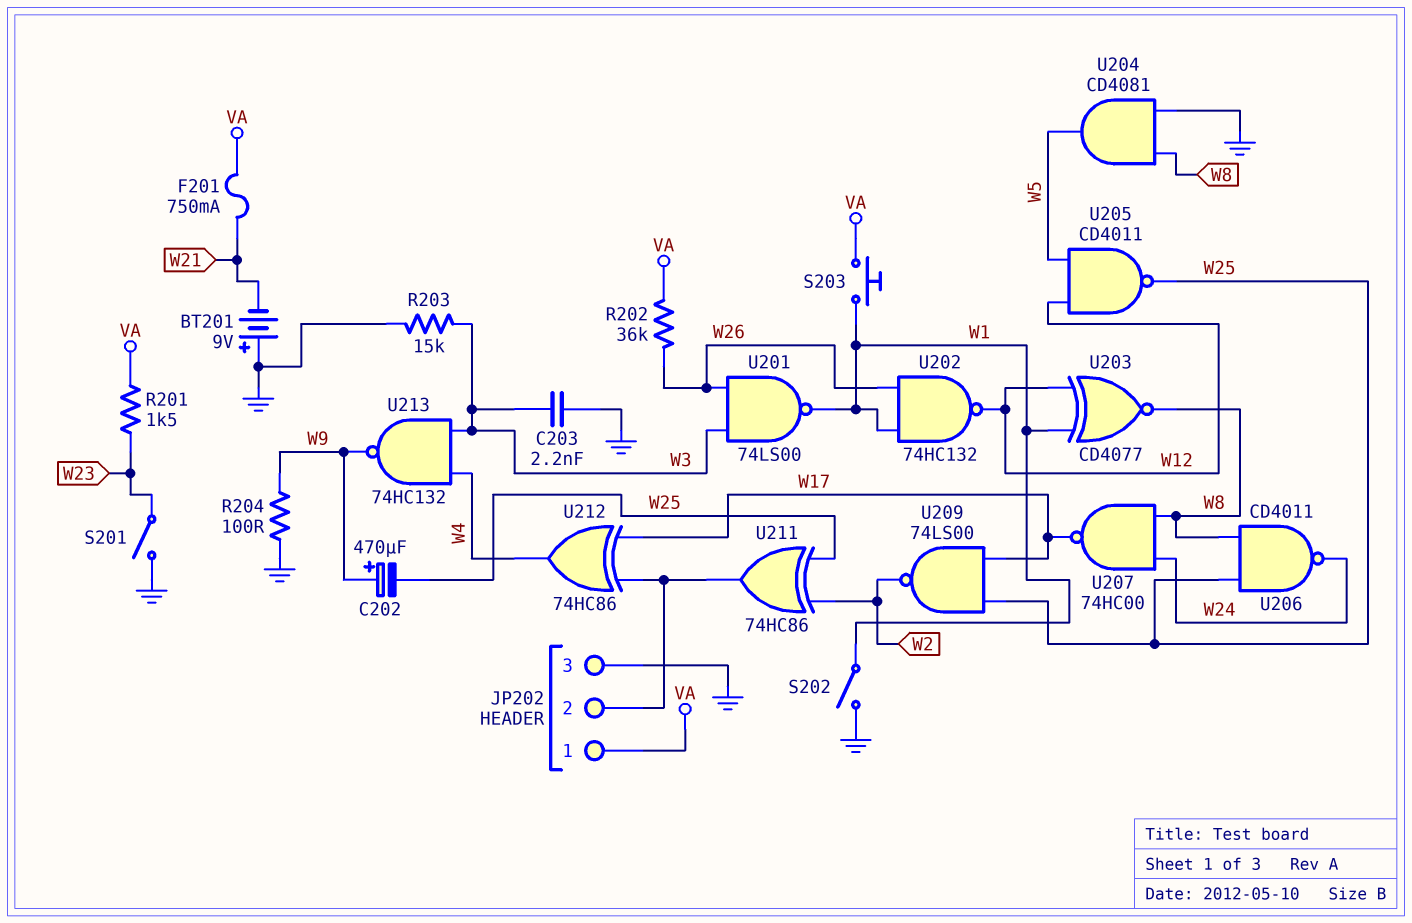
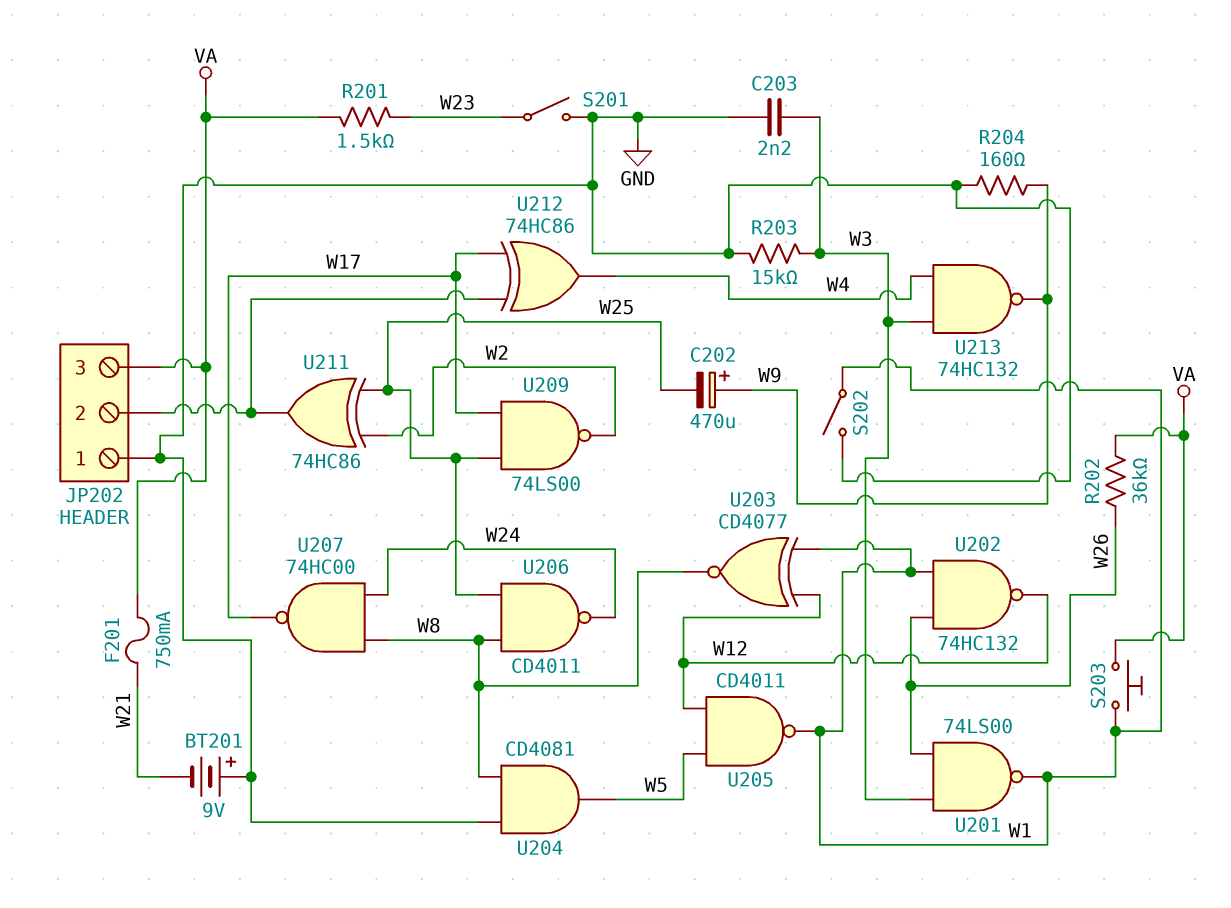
JP202 pin 1: VA -> GND
JP202 pin 3: GND -> VA
R204: 100 (GND, W9) -> 160 (GND, W9)
U205: NAND CD4011 (in W5, in W12, out W25) -> NAND CD4011 (in W5, in W12, out W1)

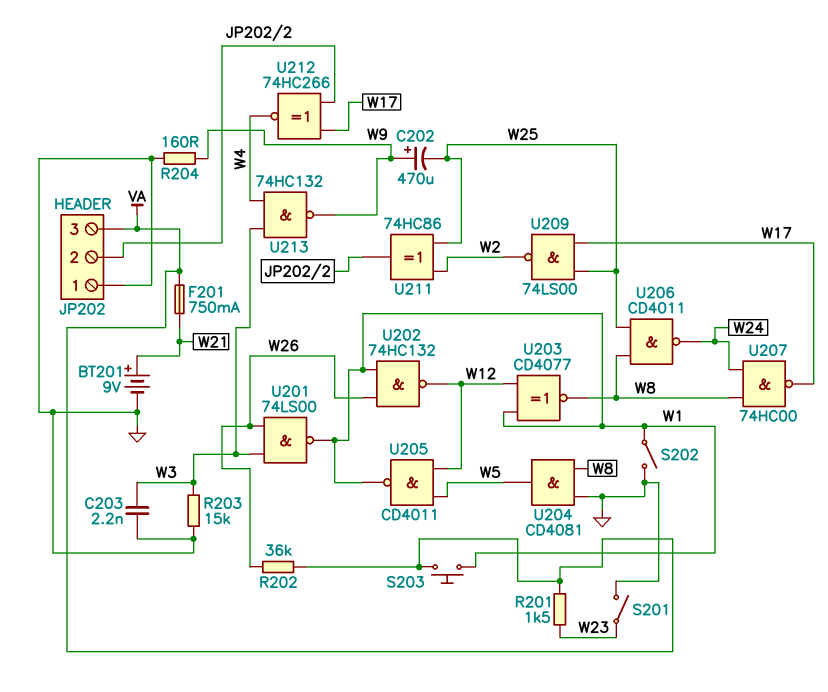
BT201: 9V (plus GND, minus W21) -> 9V (plus W21, minus GND)
U212: XOR 74HC86 (in JP202/2, in W17, out W4) -> XNOR 74HC266 (in JP202/2, in W17, out W4)

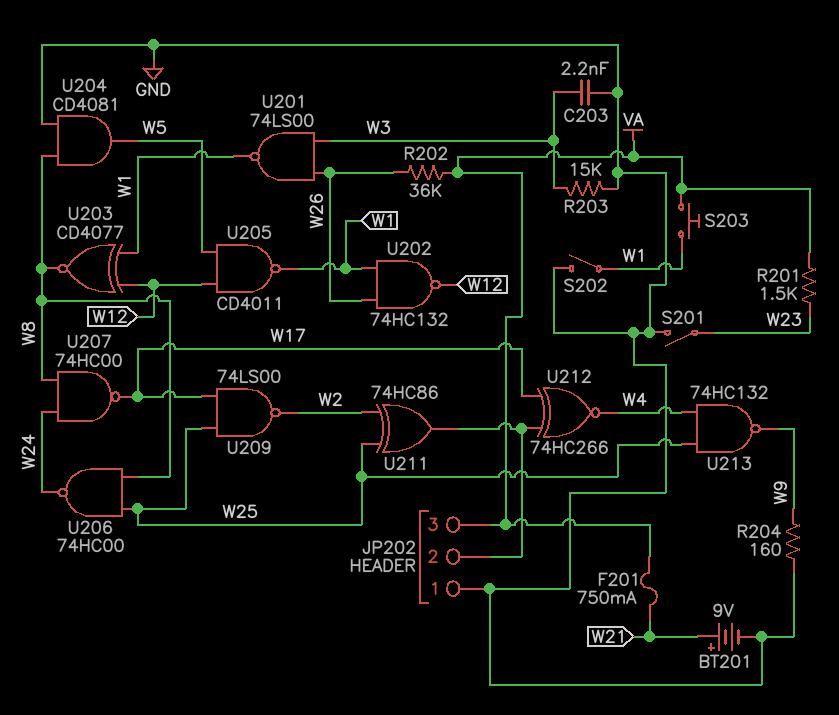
C202: 470uF (plus W9, minus W25) -> none
U206: NAND CD4011 (in W8, in W25, out W24) -> NAND 74HC00 (in W8, in W25, out W24)
U213: NAND 74HC132 (in W3, in W4, out W9) -> NAND 74HC132 (in W4, in W25, out W9)

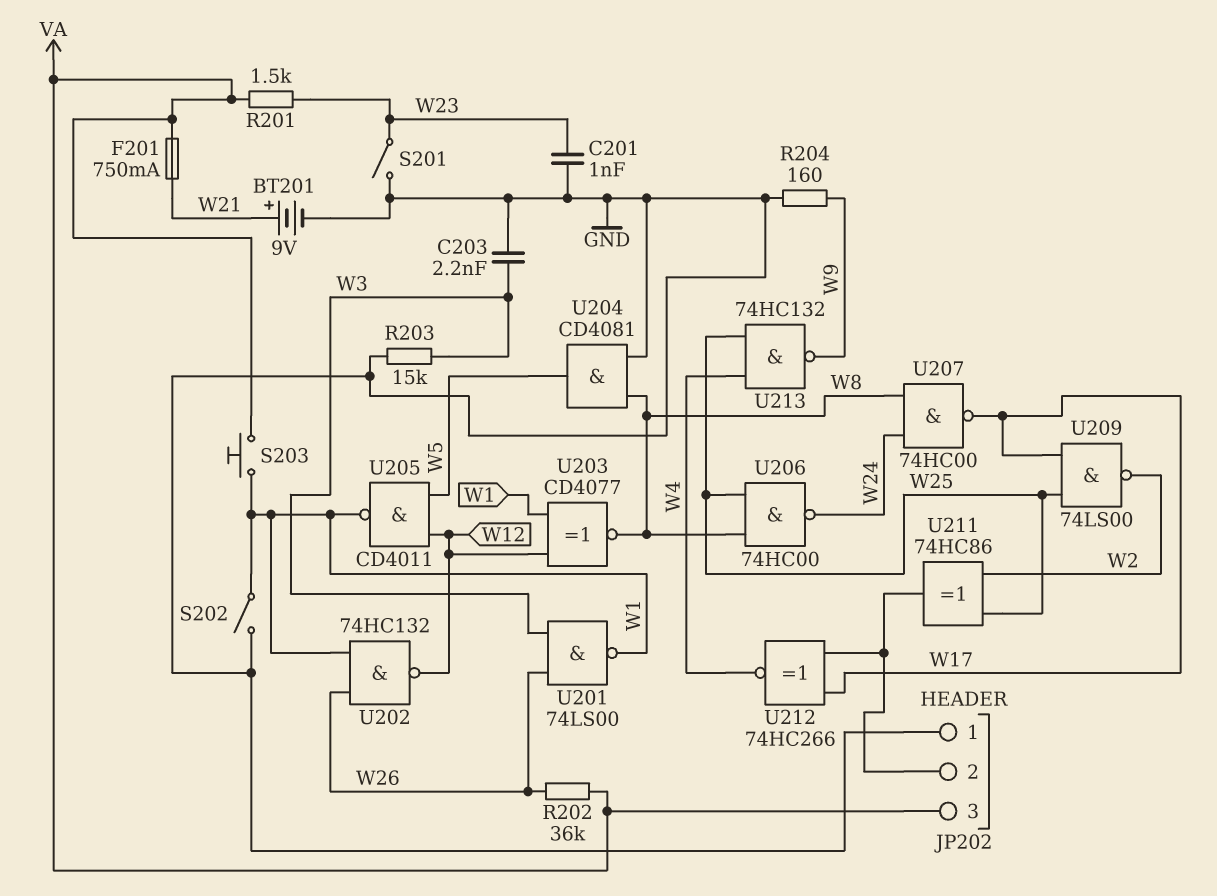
C201: none -> 1nF (GND, W23)

